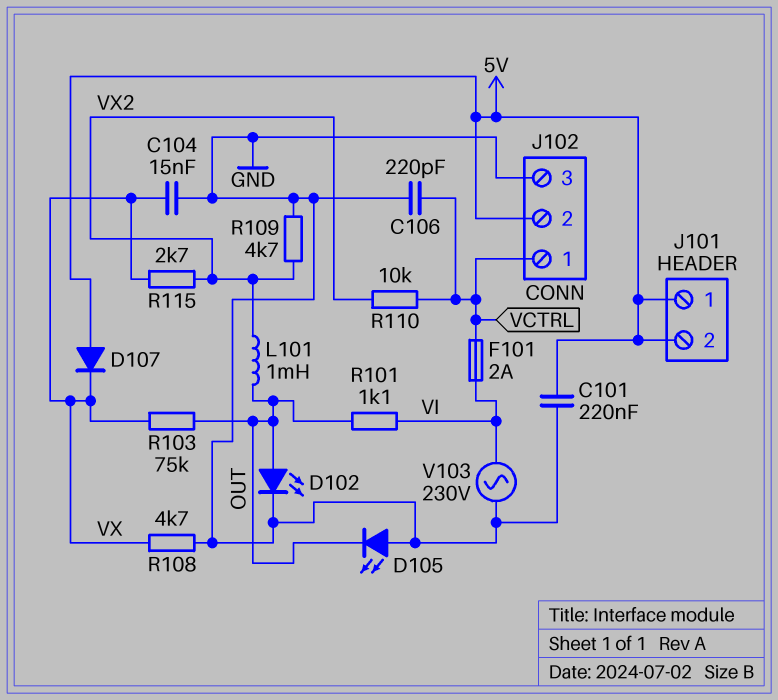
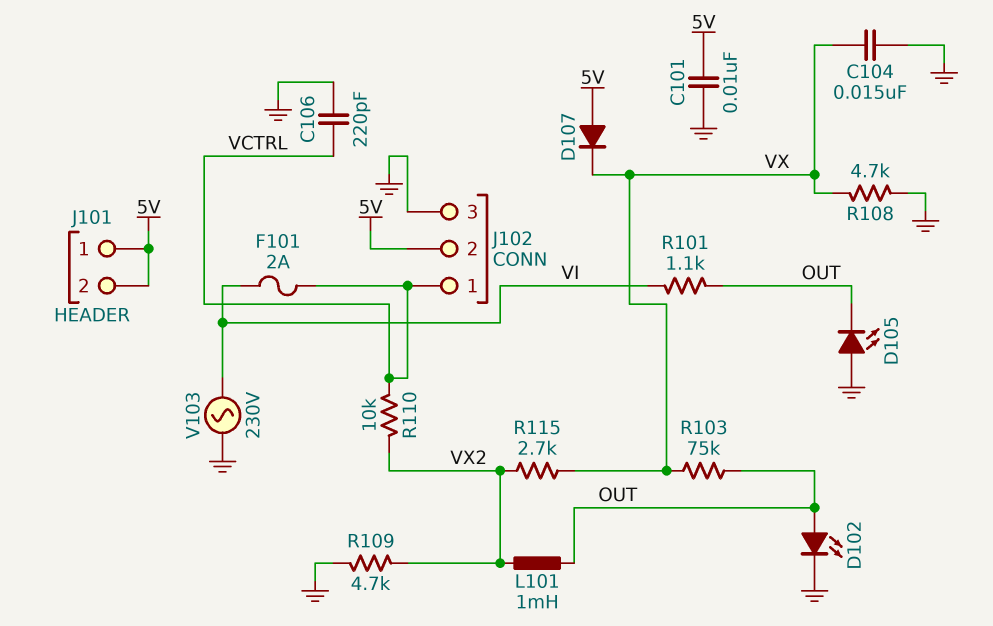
C101: 220nF (5V, GND) -> 10nF (5V, GND)

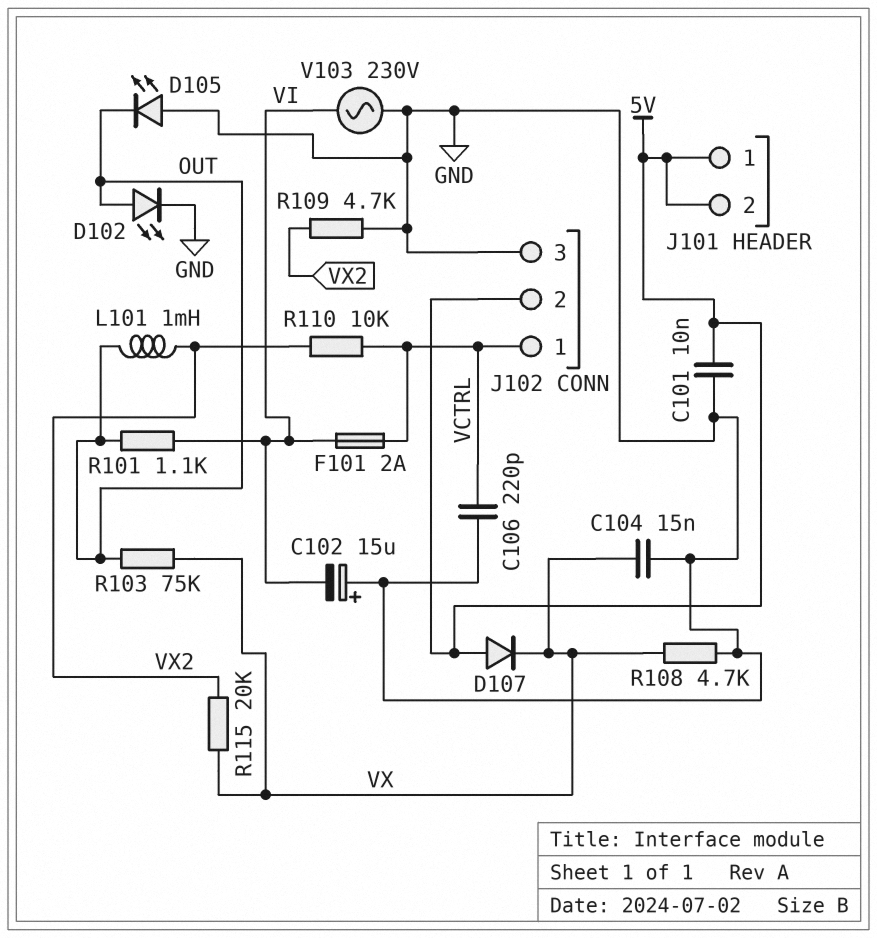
C102: none -> 15uF (plus GND, minus VI)
R115: 2.7k (VX, VX2) -> 20k (VX, VX2)

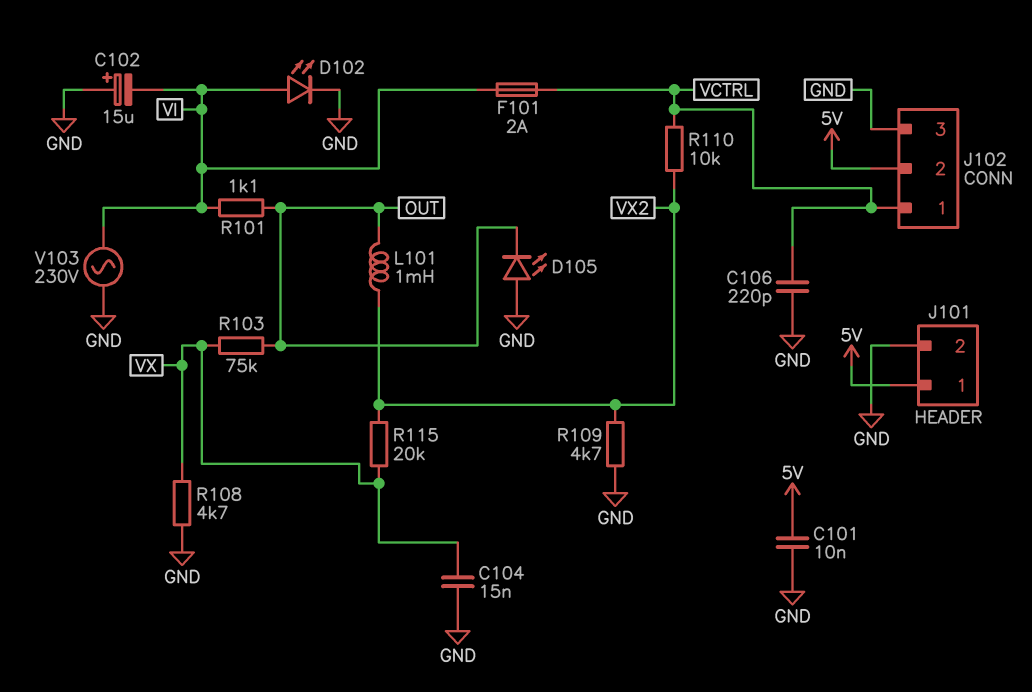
D102: LED (A OUT, K GND) -> LED (A VI, K GND)
D107: diode (A 5V, K VX) -> none
J101 pin 2: 5V -> GND

